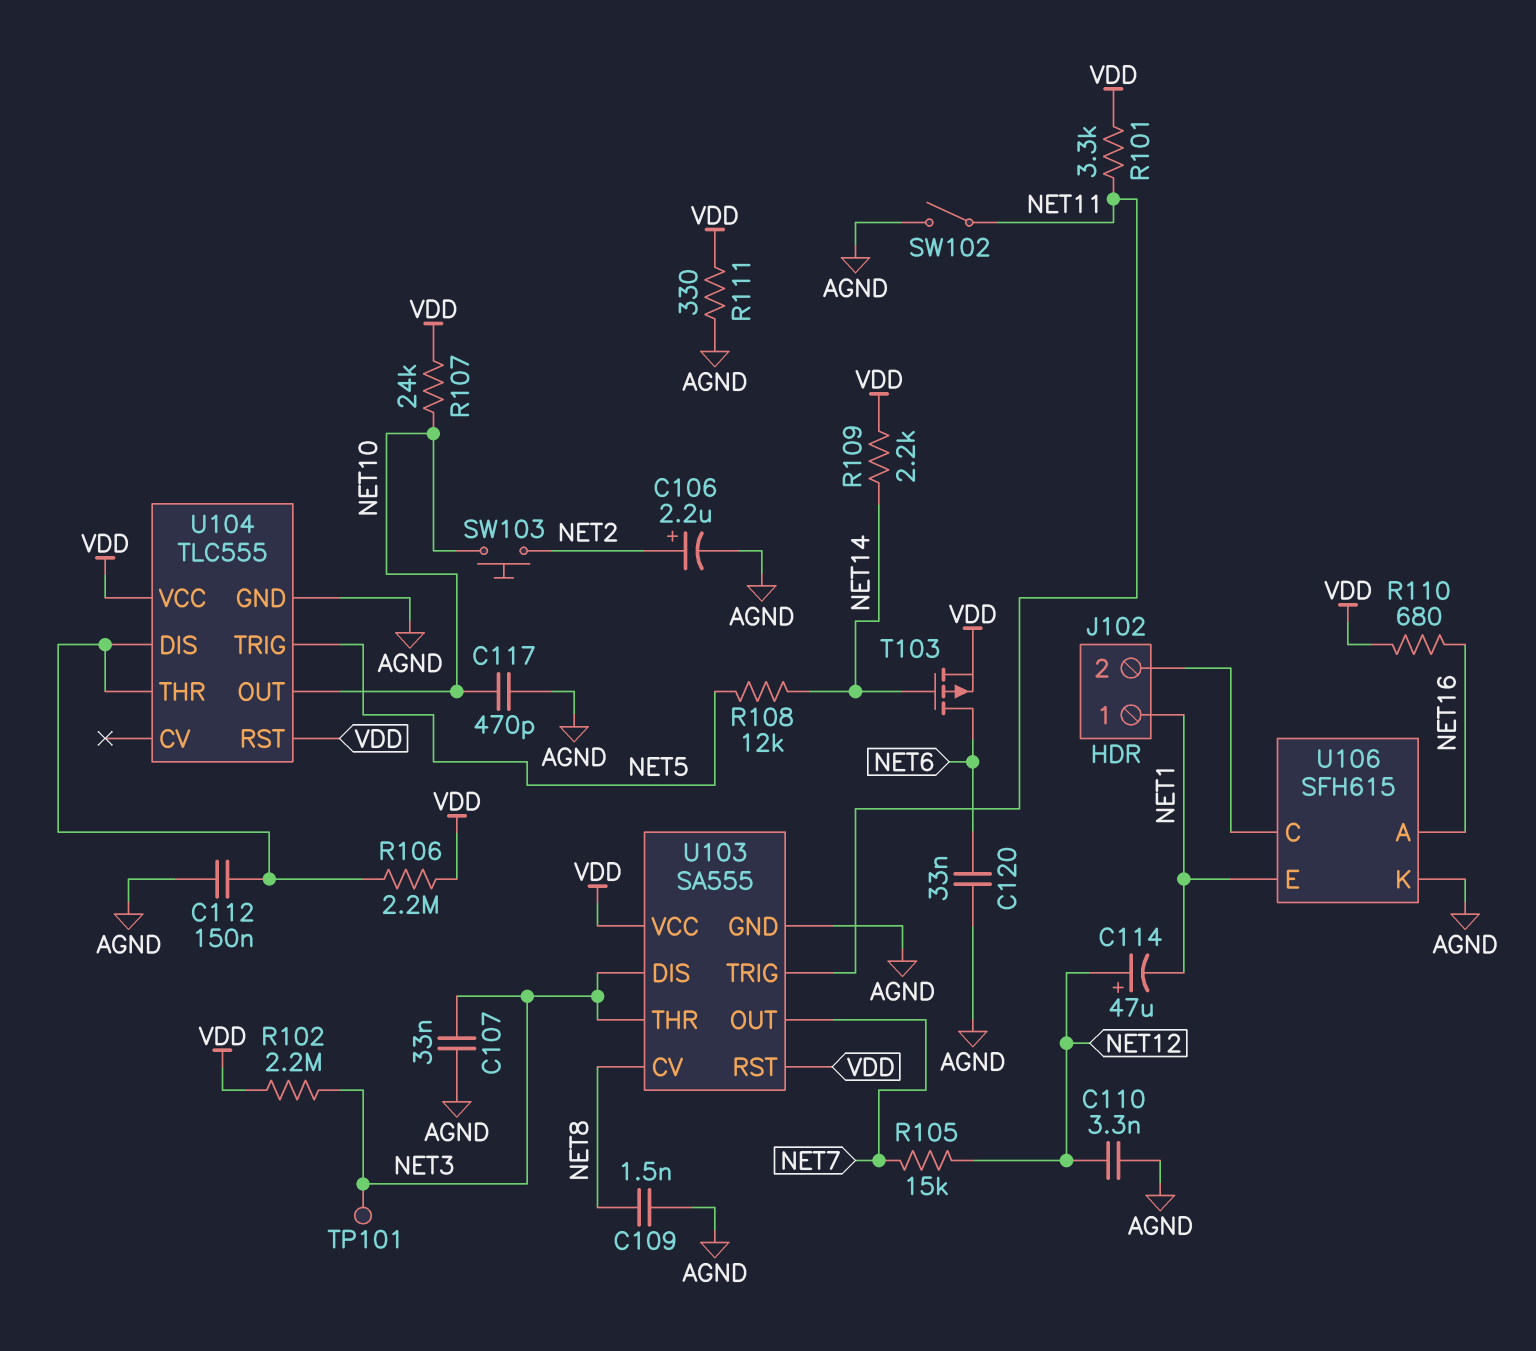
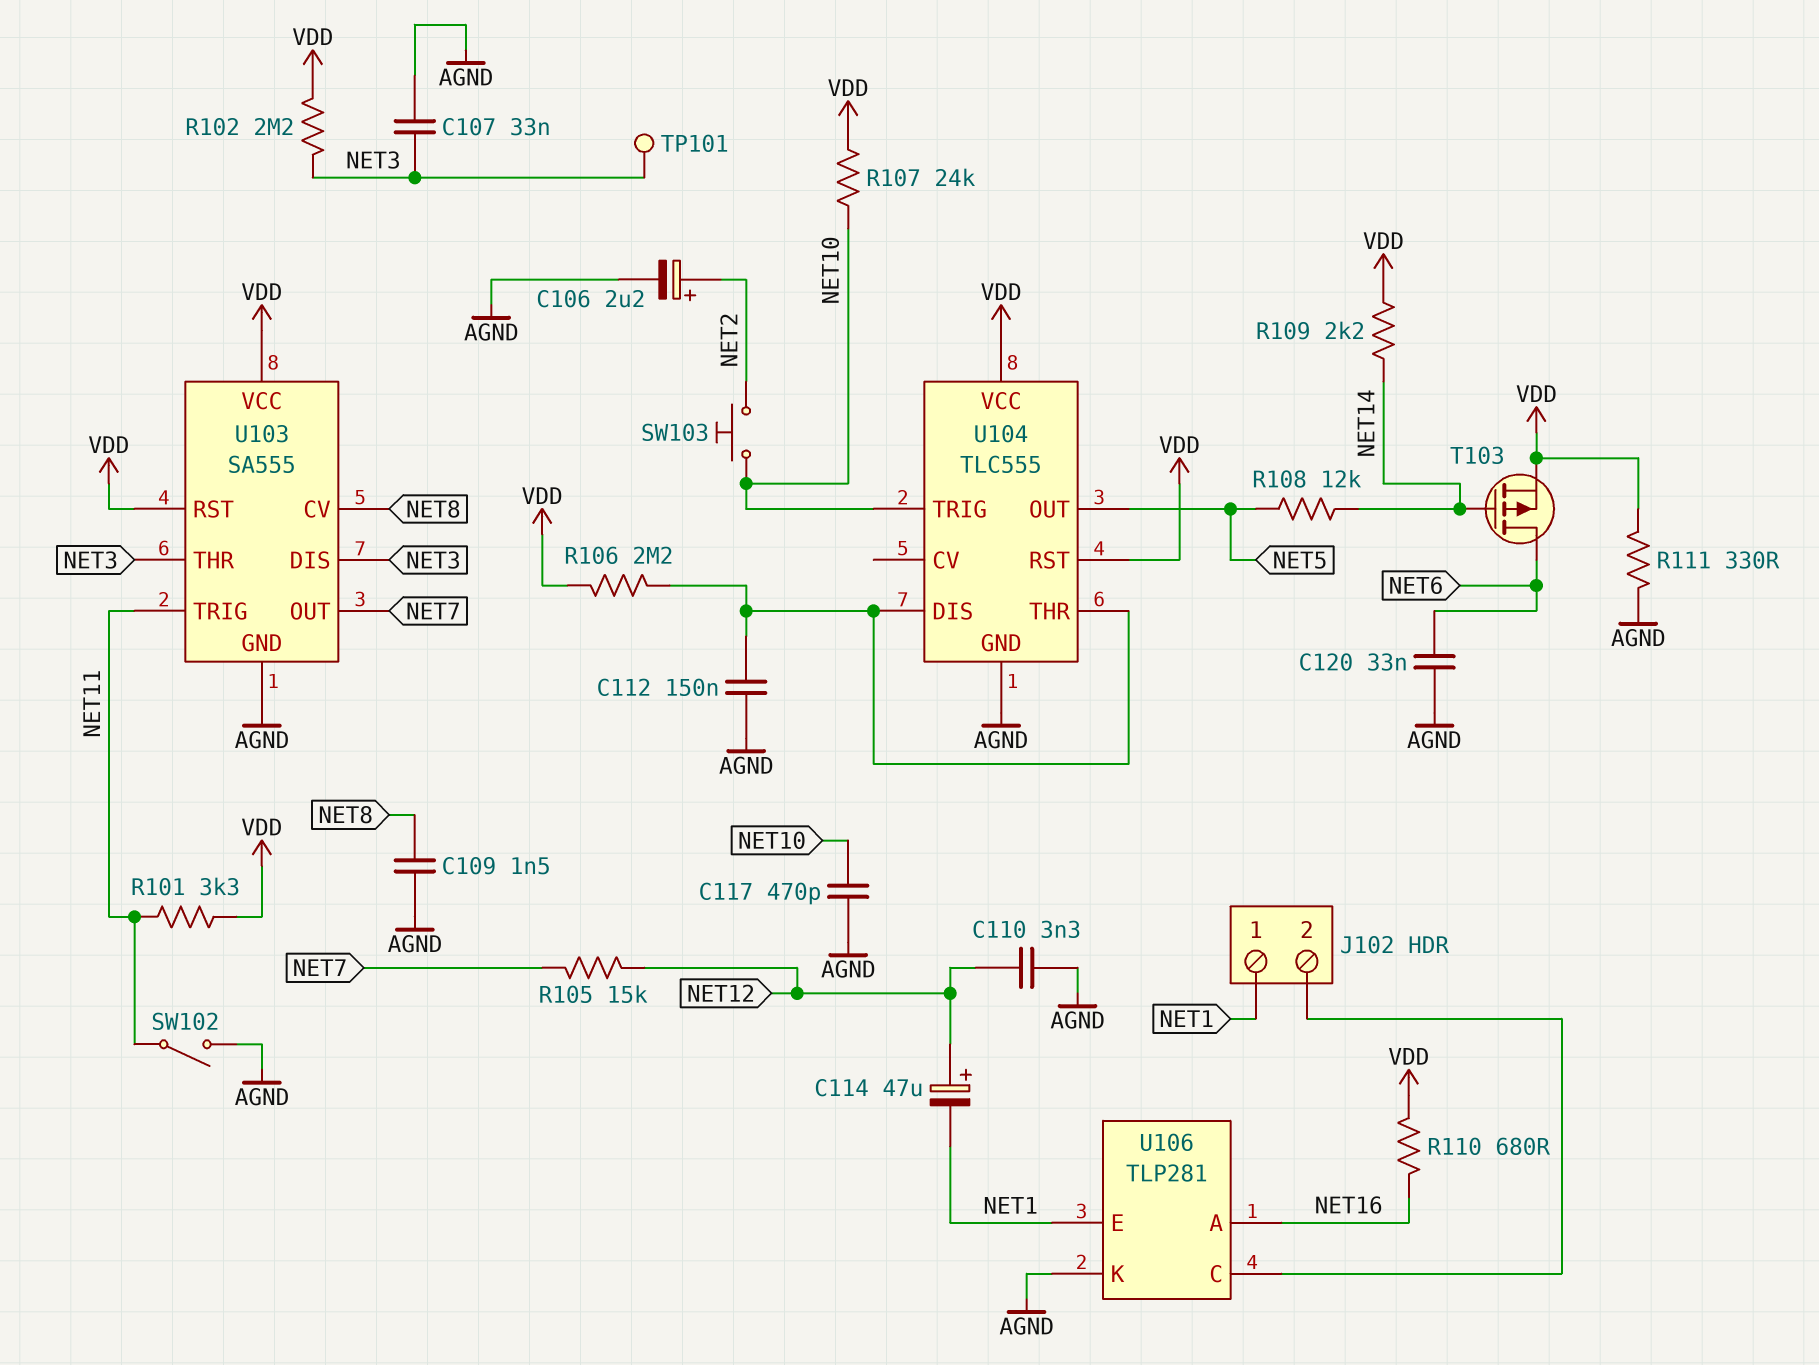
U104 pin OUT: NET10 -> NET5
U104 pin TRIG: NET5 -> NET10
U106: SFH615 -> TLP281

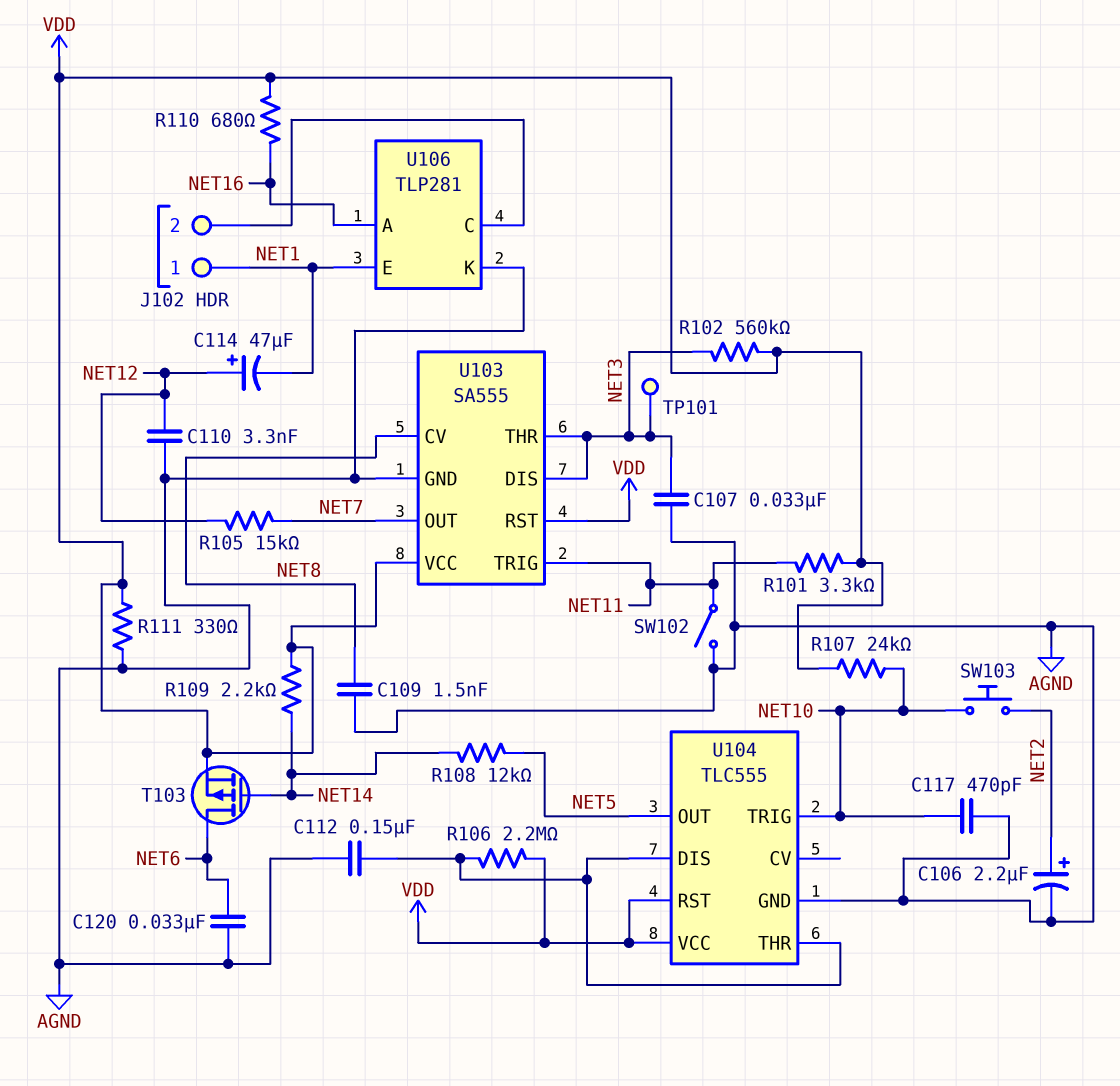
R102: 2.2M (NET3, VDD) -> 560k (NET3, VDD)

